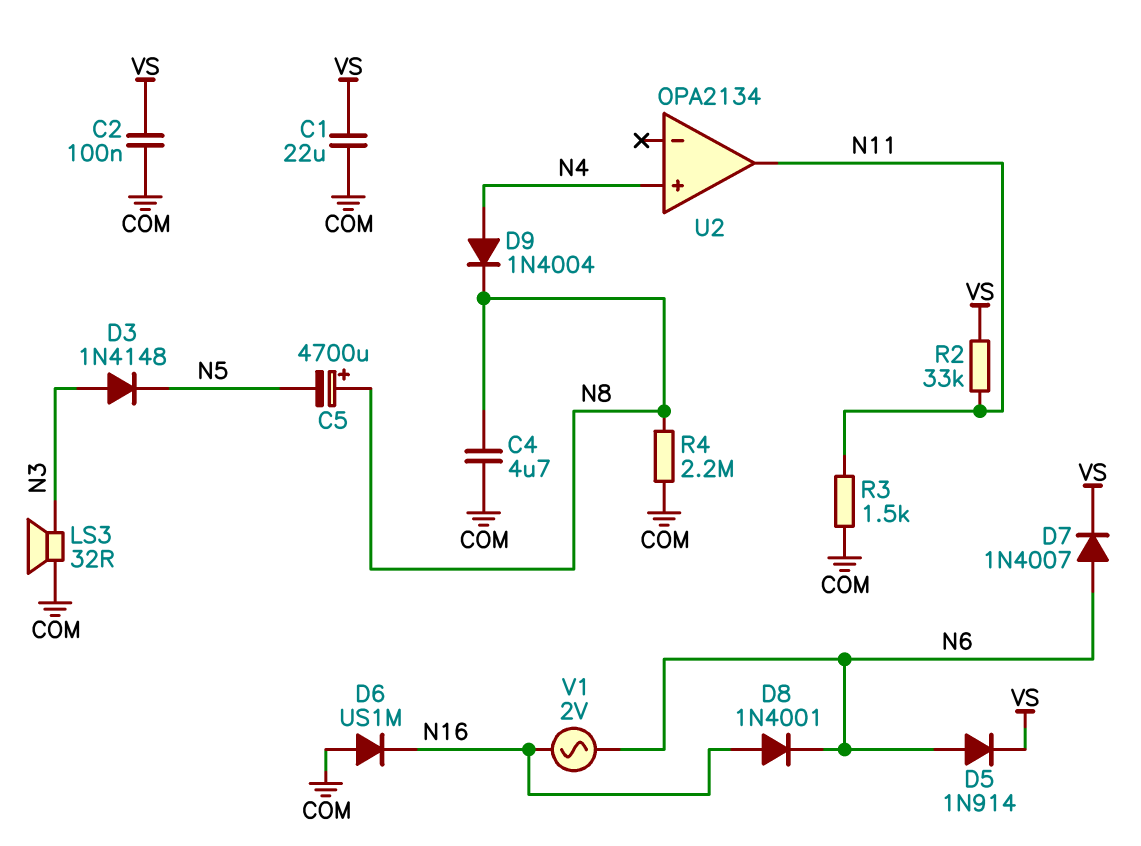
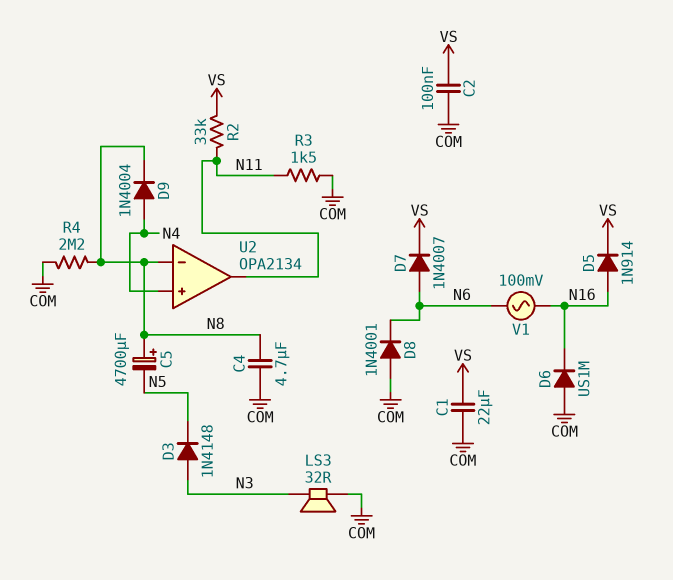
D5: diode 1N914 (A N6, K VS) -> diode 1N914 (A N16, K VS)
D8: diode 1N4001 (A N16, K N6) -> diode 1N4001 (A COM, K N6)
U2 pin in-: none -> N8
V1: AC 2V (N6, N16) -> AC 100mV (N6, N16)

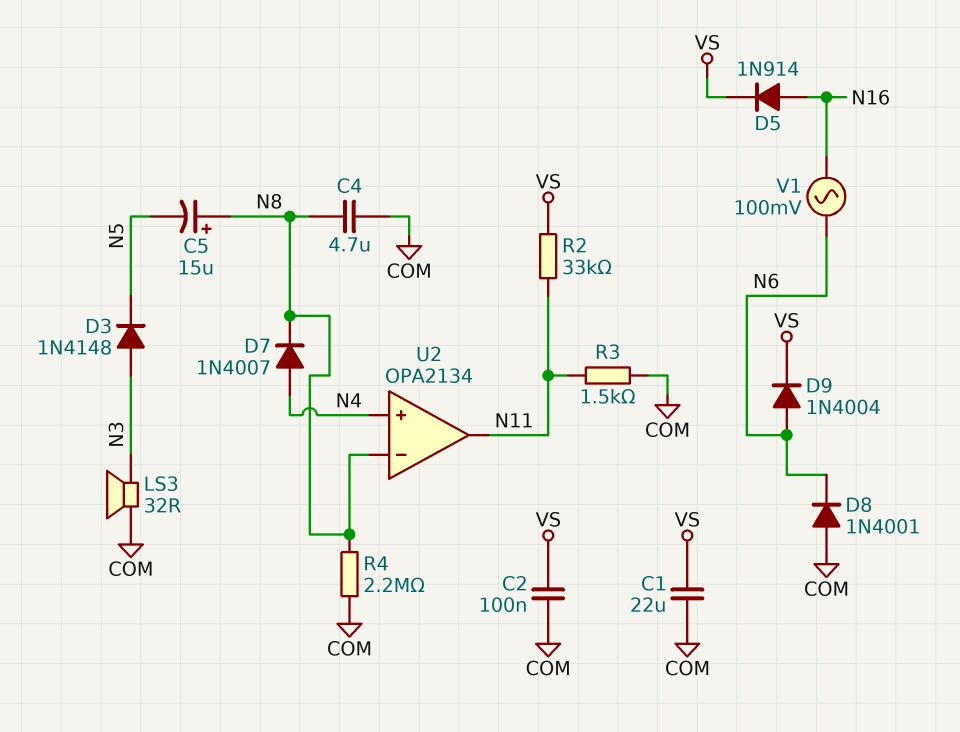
C5: 4700uF (plus N8, minus N5) -> 15uF (plus N8, minus N5)
D6: diode US1M (A COM, K N16) -> none
D7: diode 1N4007 (A N6, K VS) -> diode 1N4007 (A N4, K N8)
D9: diode 1N4004 (A N4, K N8) -> diode 1N4004 (A N6, K VS)

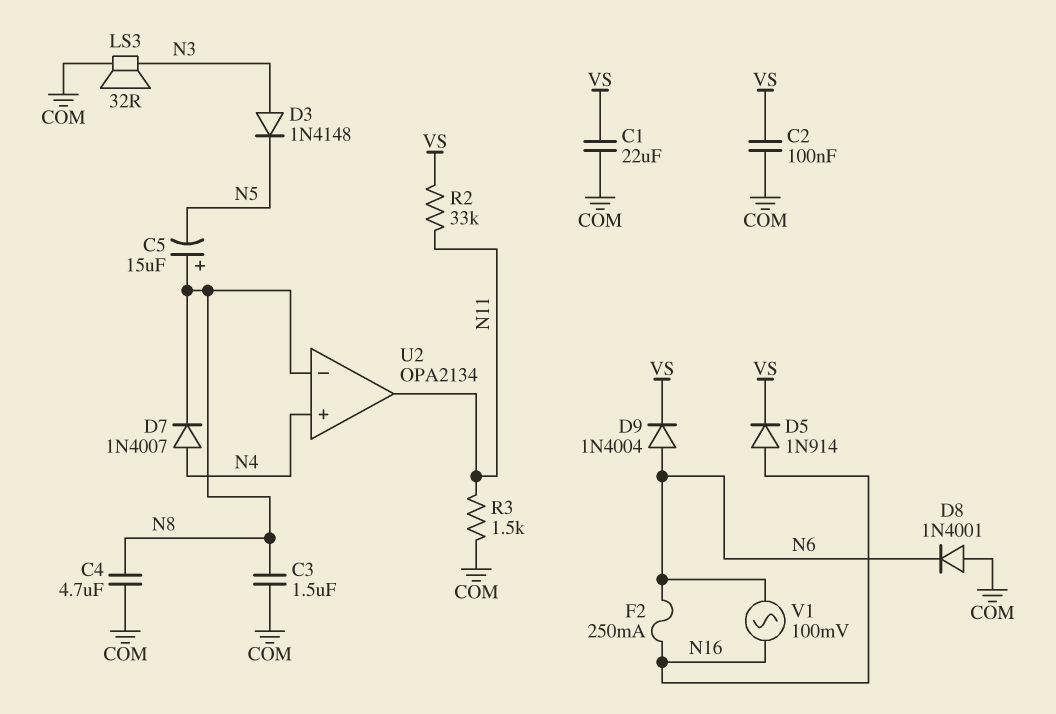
C3: none -> 1.5uF (COM, N8)
F2: none -> 250mA (N6, N16)
R4: 2.2M (COM, N8) -> none

